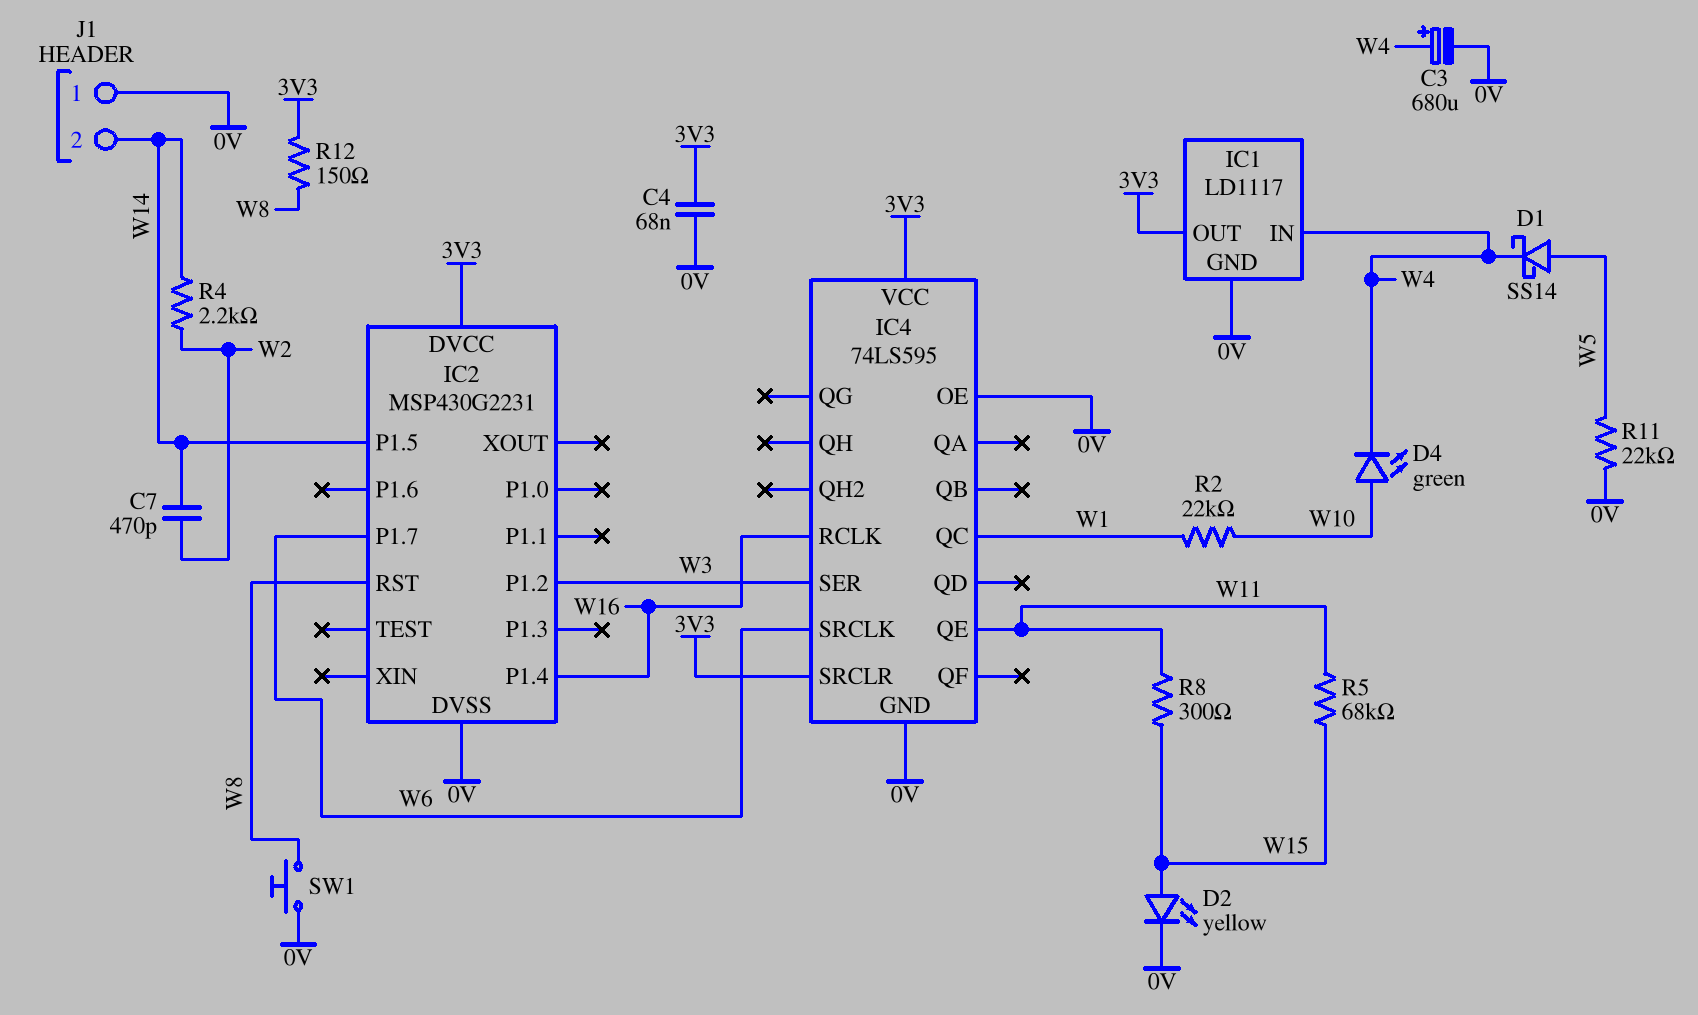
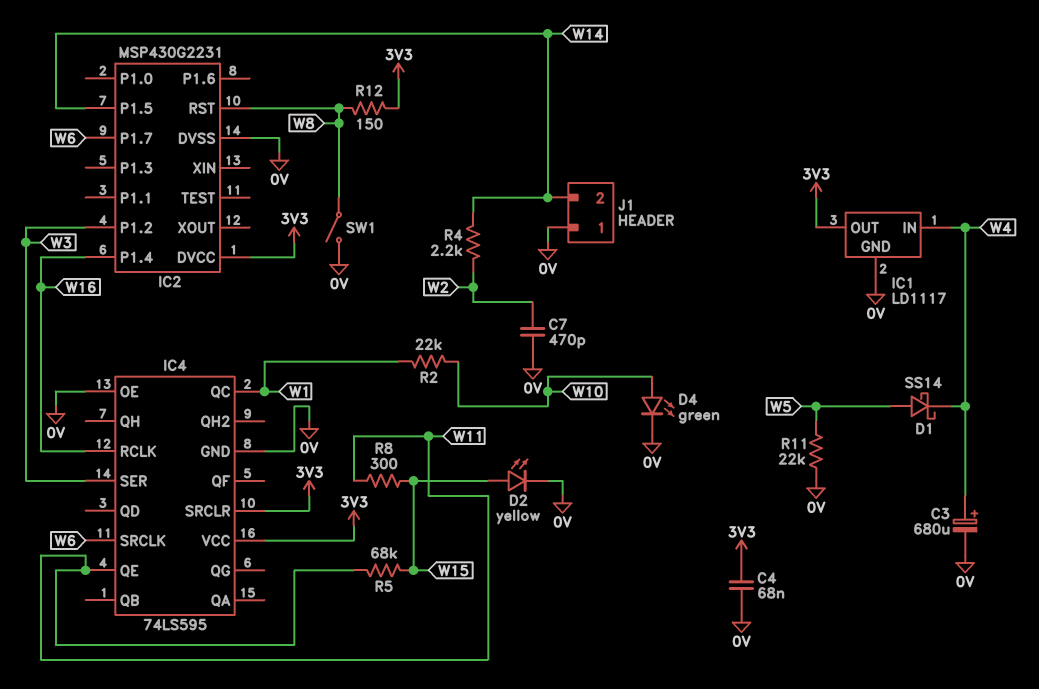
C7: 470pF (W2, W14) -> 470pF (0V, W2)
D4: LED green (A W10, K W4) -> LED green (A W10, K 0V)
SW1: button (0V, W8) -> switch (0V, W8)

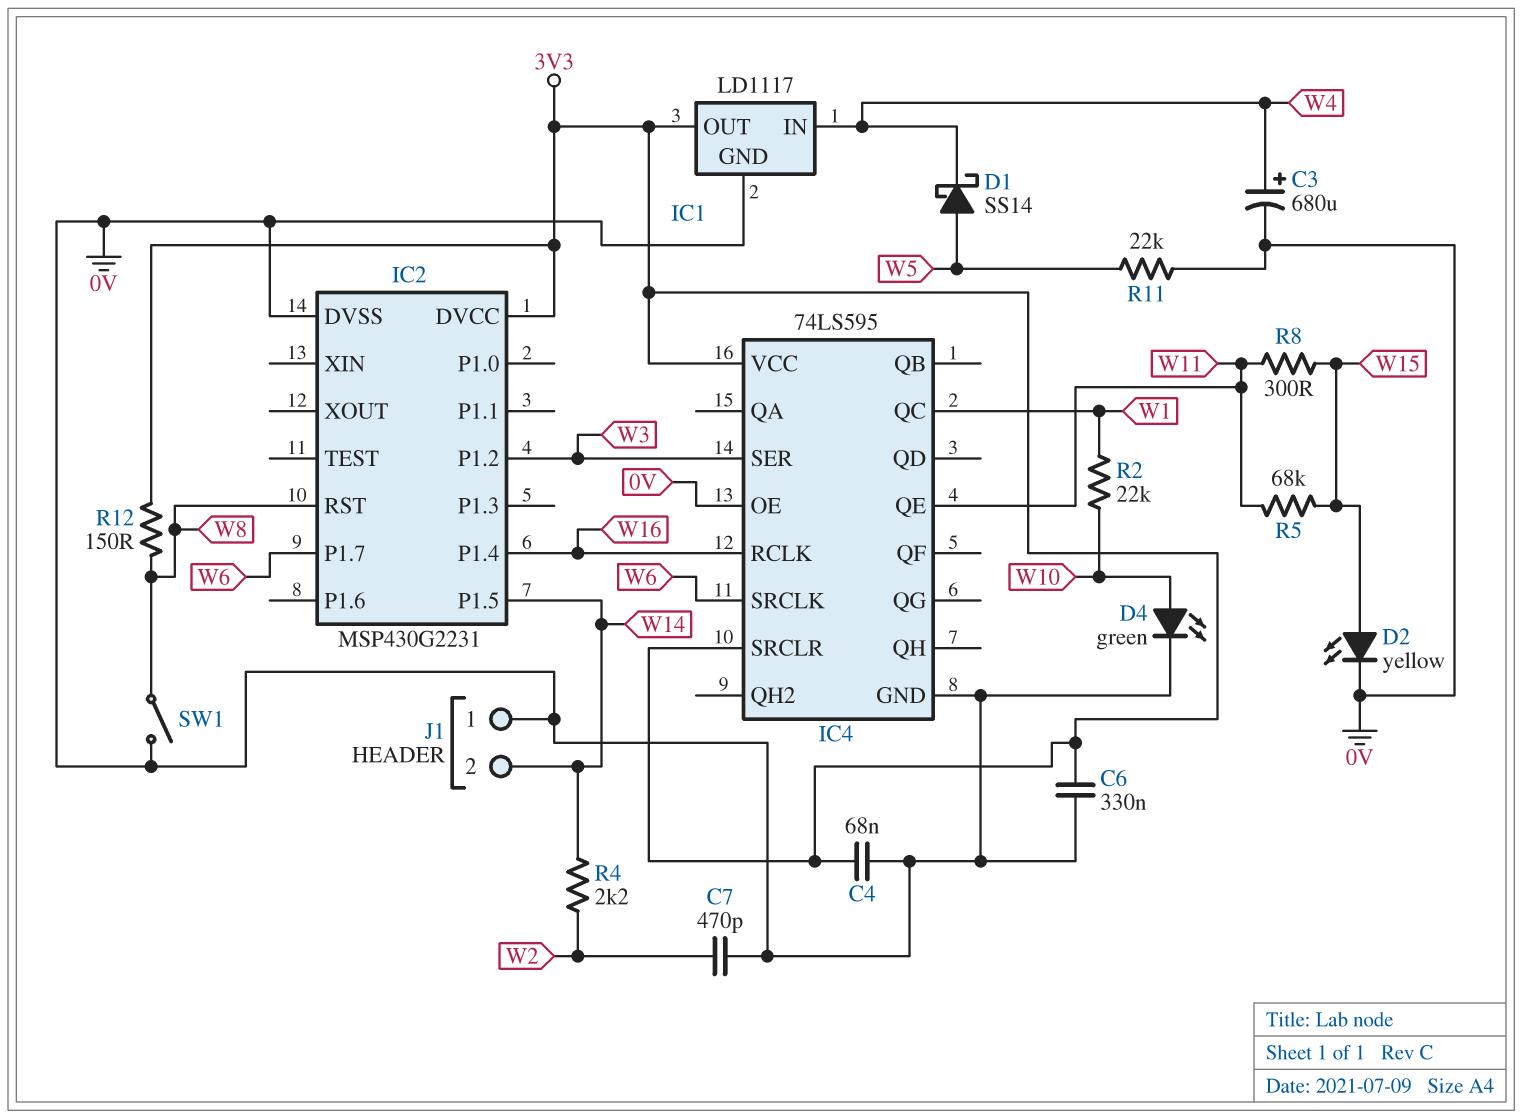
C6: none -> 330nF (0V, 3V3)

